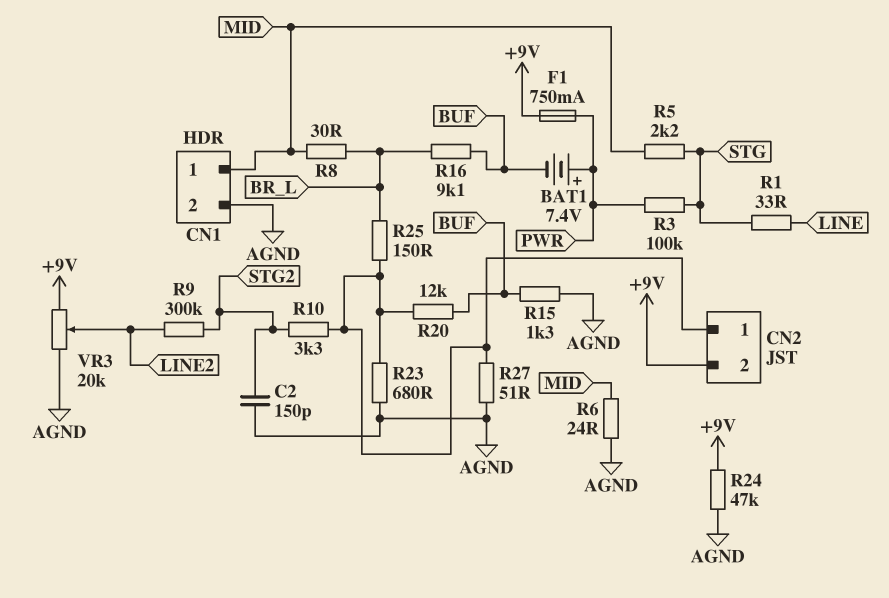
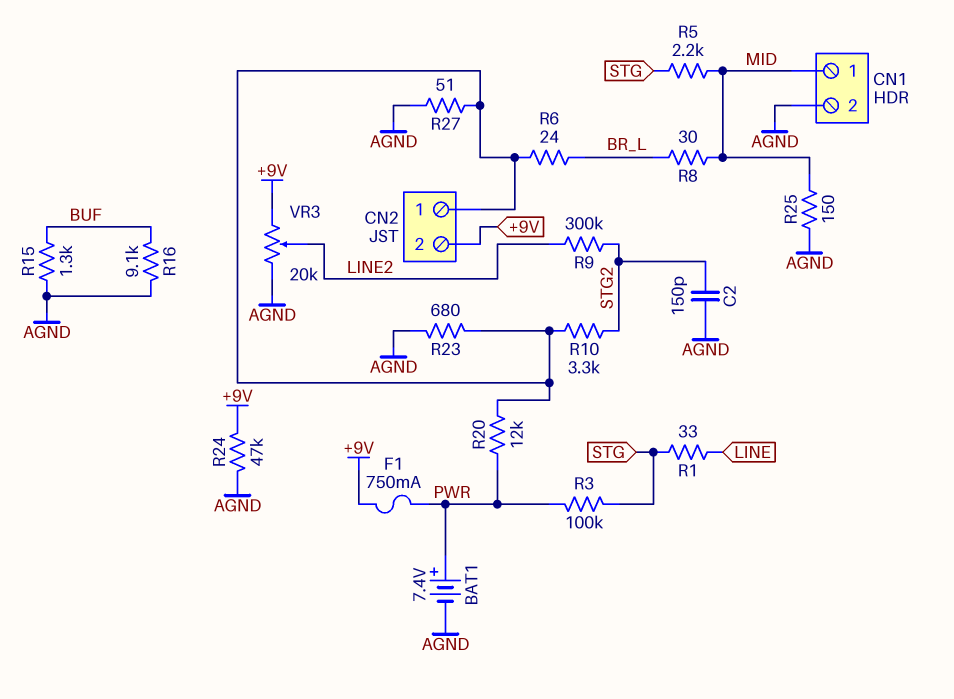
BAT1: 7.4V (plus PWR, minus BUF) -> 7.4V (plus PWR, minus AGND)
R6: 24 (AGND, MID) -> 24 (BR_L, CN2/1)
R16: 9.1k (BR_L, BUF) -> 9.1k (AGND, BUF)
R20: 12k (BUF, CN2/1) -> 12k (CN2/1, PWR)
R25: 150 (BR_L, CN2/1) -> 150 (AGND, MID)

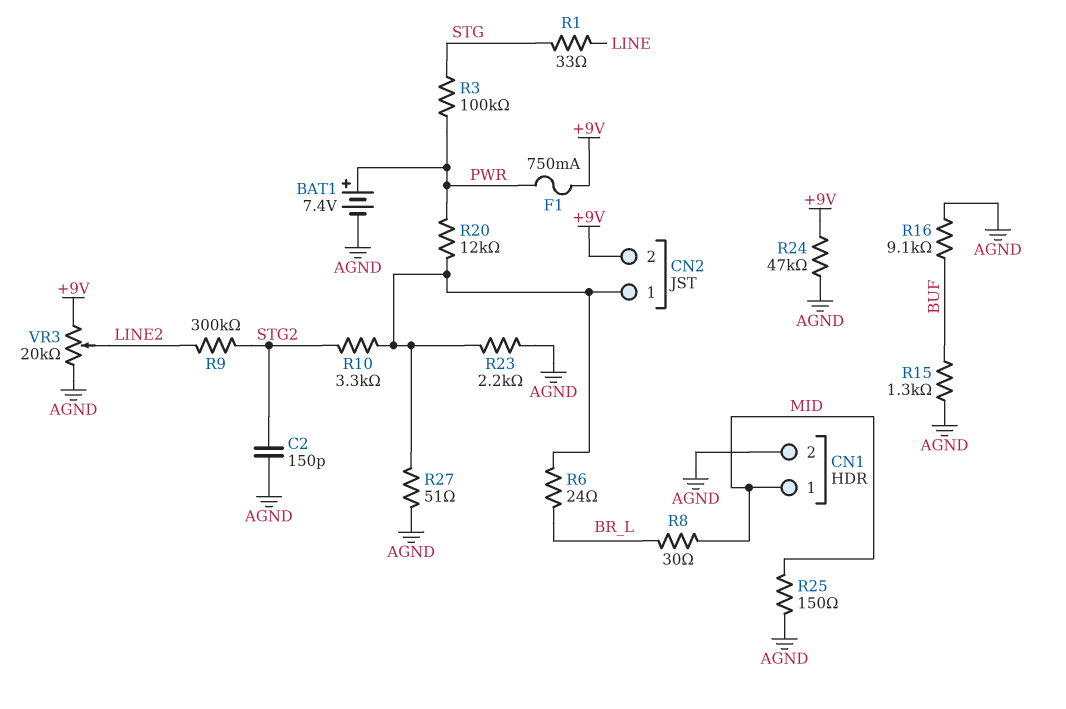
R5: 2.2k (MID, STG) -> none
R23: 680 (AGND, CN2/1) -> 2.2k (AGND, CN2/1)

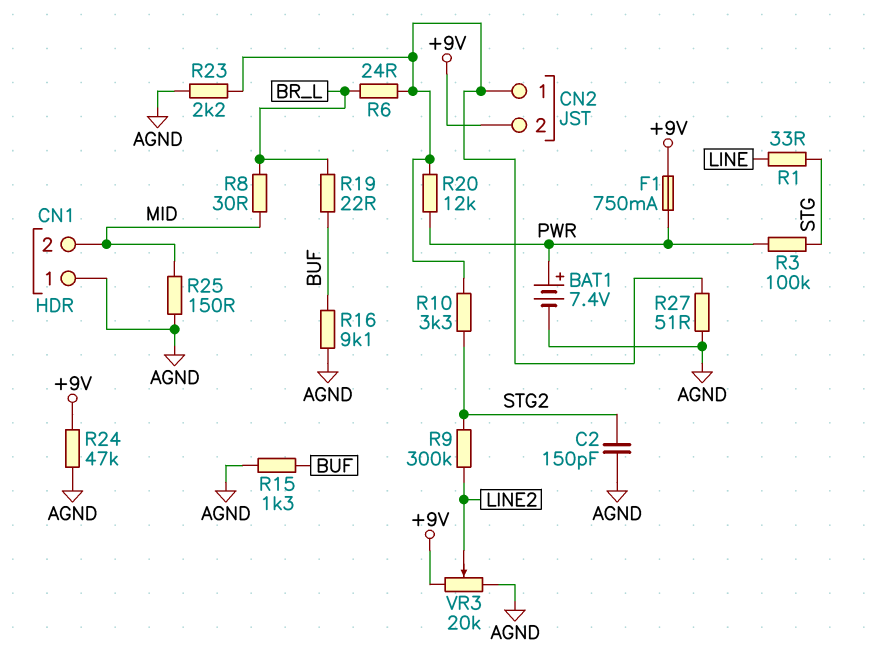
CN1 pin 1: MID -> AGND
CN1 pin 2: AGND -> MID
R19: none -> 22 (BR_L, BUF)

